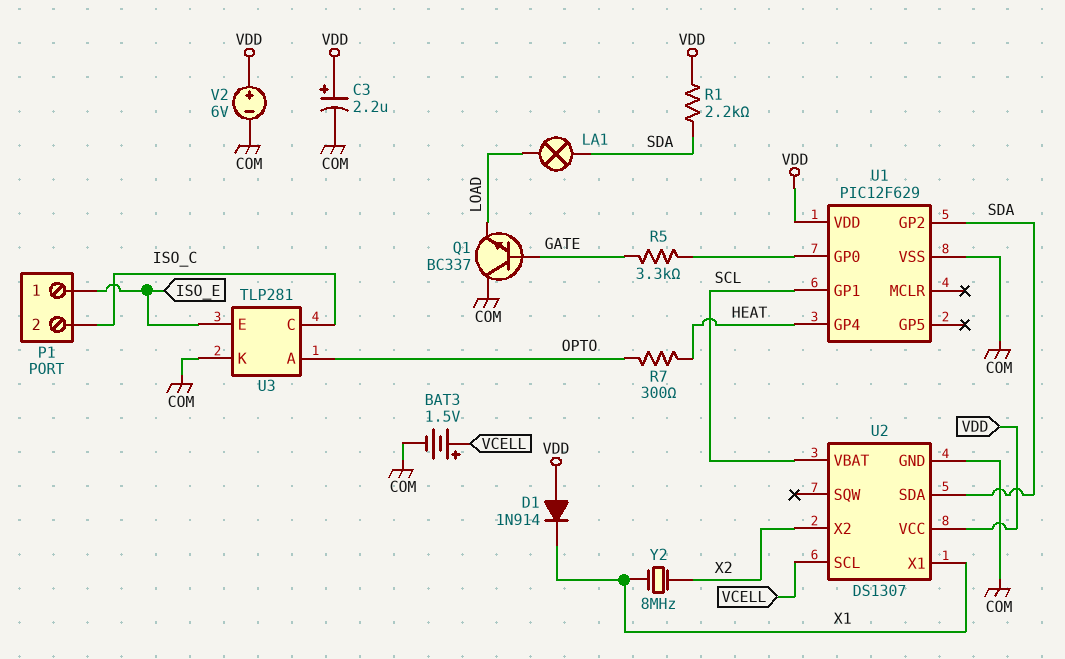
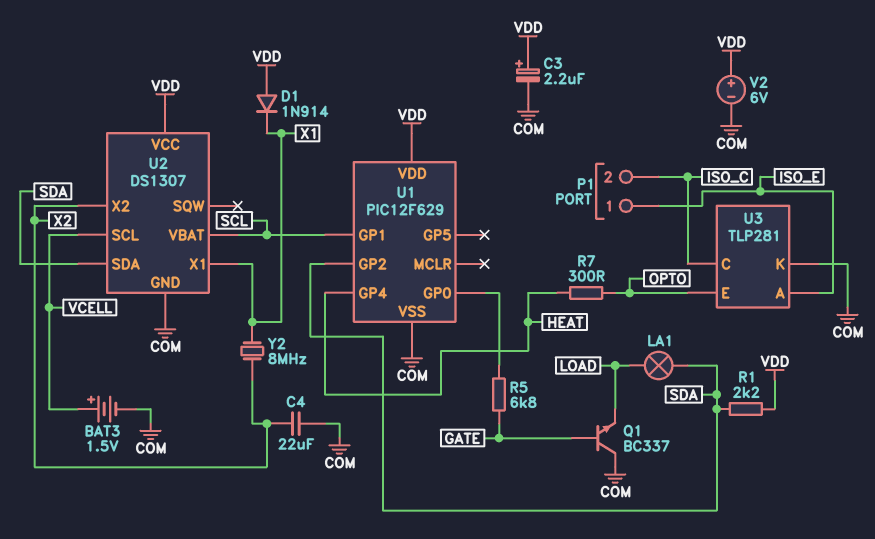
C4: none -> 22uF (COM, X2)
R5: 3.3k (GATE, U1/GP0) -> 6.8k (GATE, U1/GP0)
U3 pin A: OPTO -> ISO_E
U3 pin E: ISO_E -> OPTO

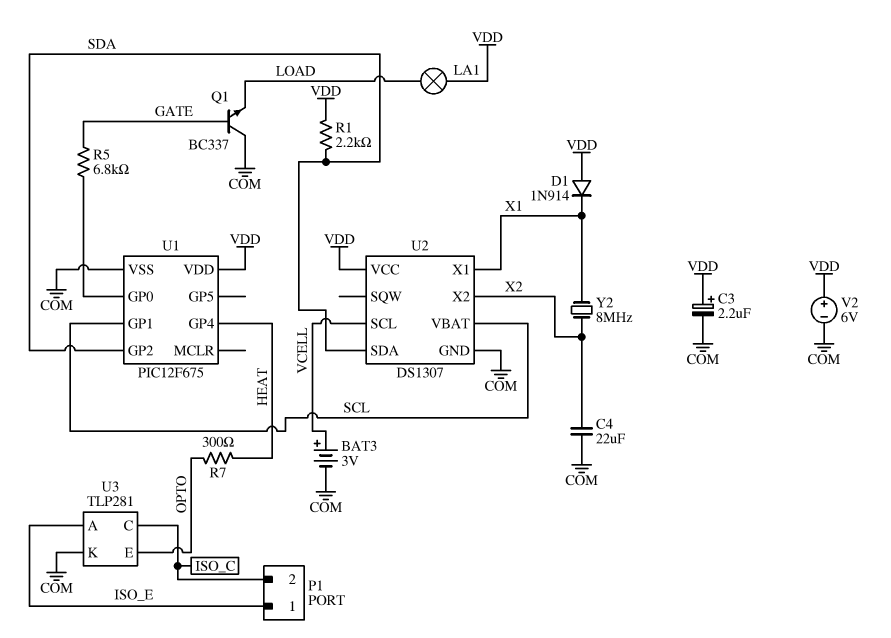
BAT3: 1.5V (plus VCELL, minus COM) -> 3V (plus VCELL, minus COM)
LA1: lamp (LOAD, SDA) -> lamp (LOAD, VDD)
U1: PIC12F629 -> PIC12F675

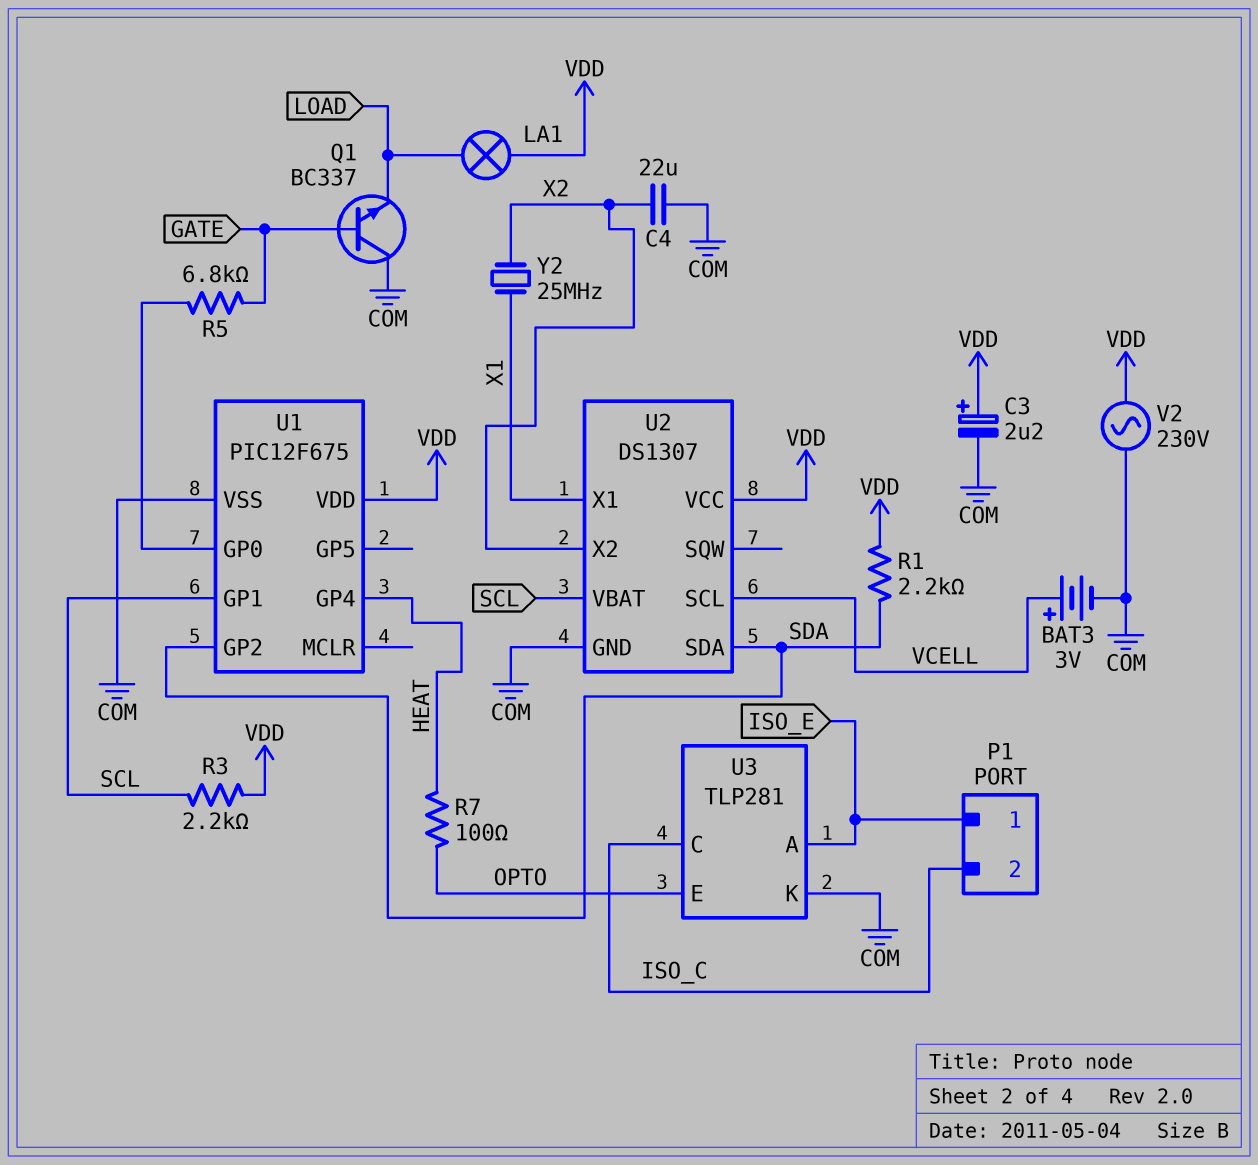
D1: diode 1N914 (A VDD, K X1) -> none
R3: none -> 2.2k (SCL, VDD)
R7: 300 (HEAT, OPTO) -> 100 (HEAT, OPTO)
V2: 6V (plus VDD, minus COM) -> AC 230V (COM, VDD)
Y2: 8MHz (X1, X2) -> 25MHz (X1, X2)

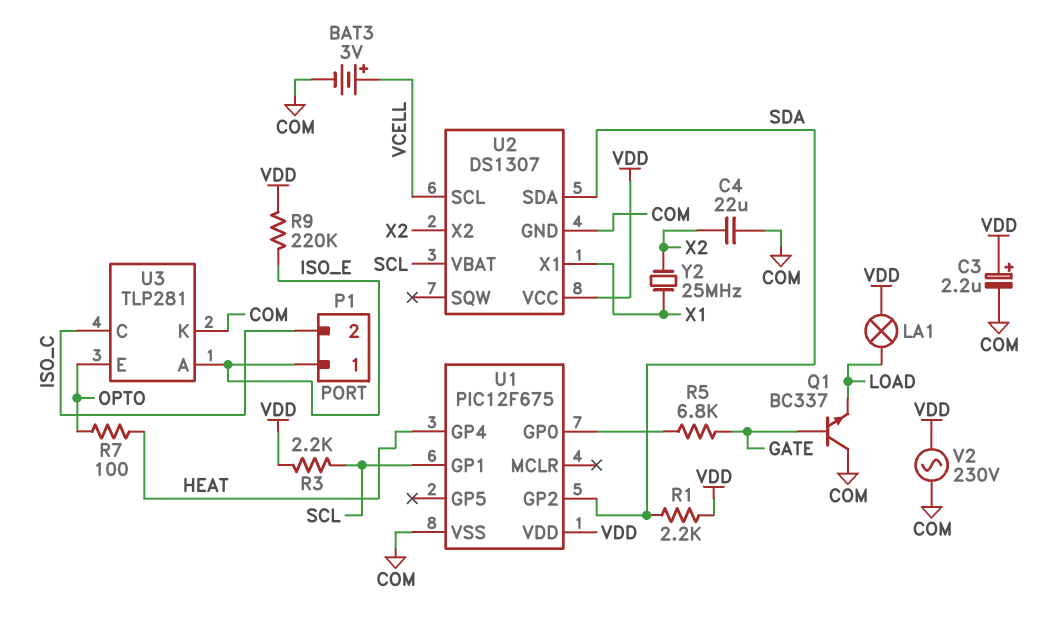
R9: none -> 220k (ISO_E, VDD)

